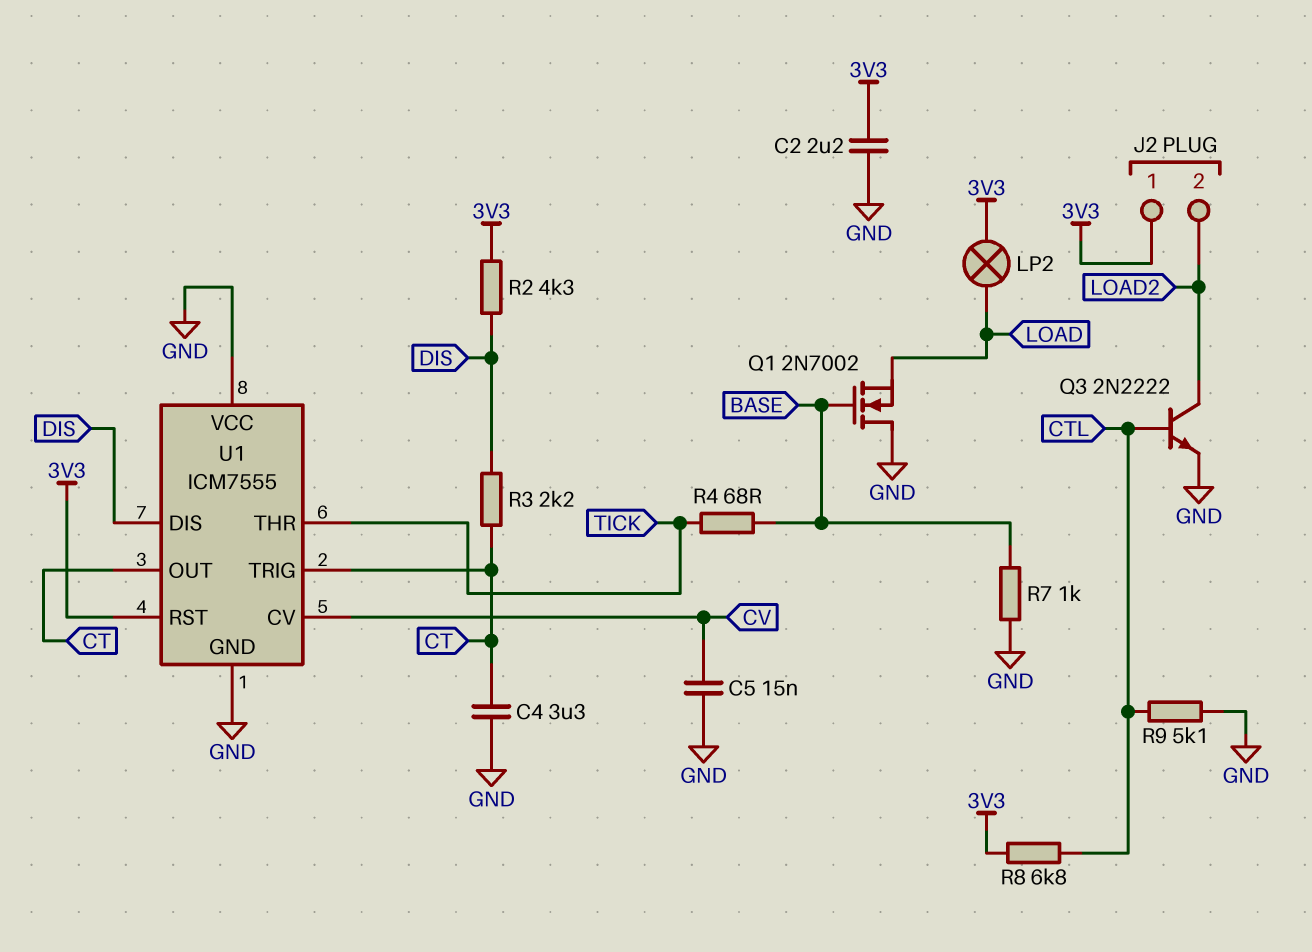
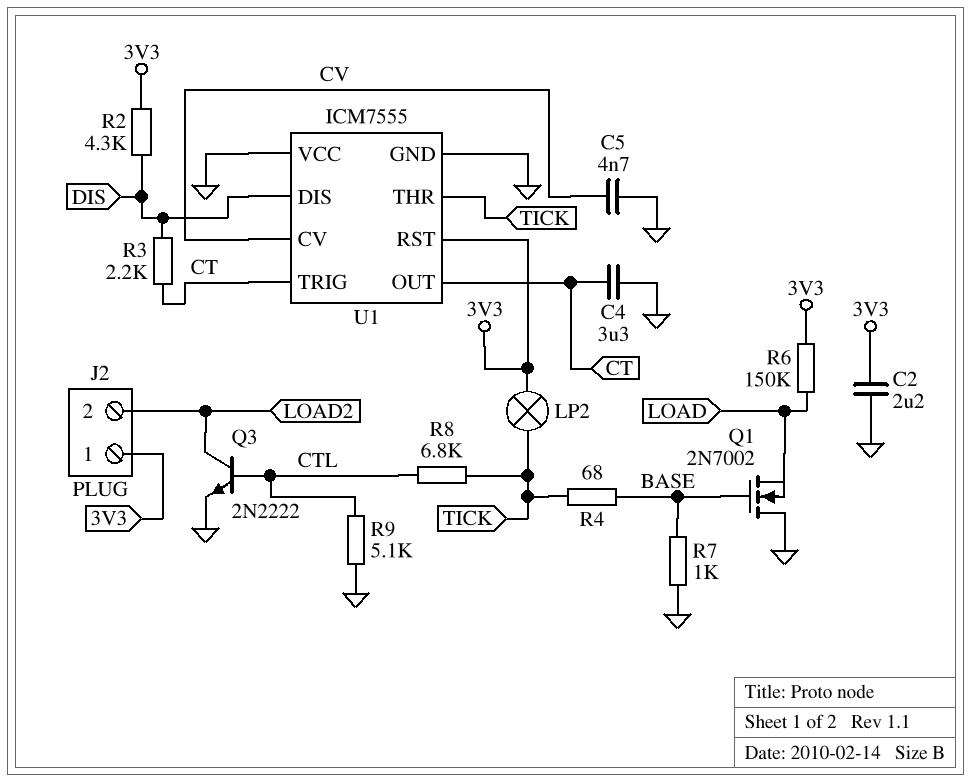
C5: 15nF (CV, GND) -> 4.7nF (CV, GND)
LP2: lamp (3V3, LOAD) -> lamp (3V3, TICK)
R6: none -> 150k (3V3, LOAD)
R8: 6.8k (3V3, CTL) -> 6.8k (CTL, TICK)

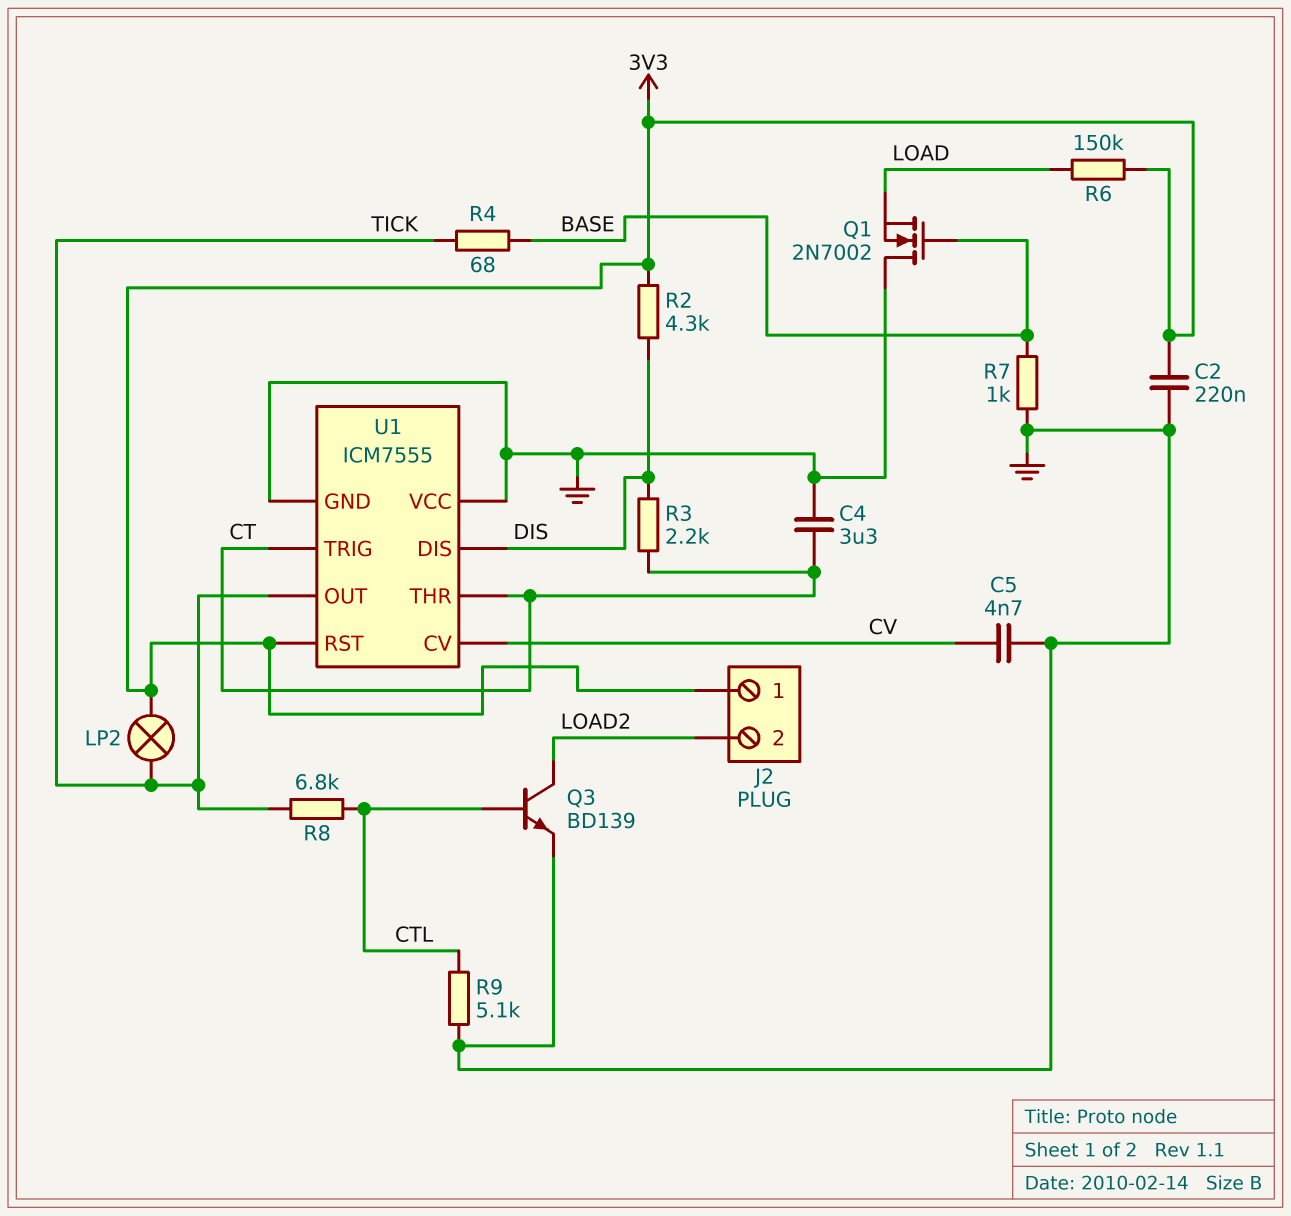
C2: 2.2uF (3V3, GND) -> 220nF (3V3, GND)
Q3: NPN 2N2222 (B CTL, C LOAD2, E GND) -> NPN BD139 (B CTL, C LOAD2, E GND)
U1 pin OUT: CT -> TICK
U1 pin THR: TICK -> CT

